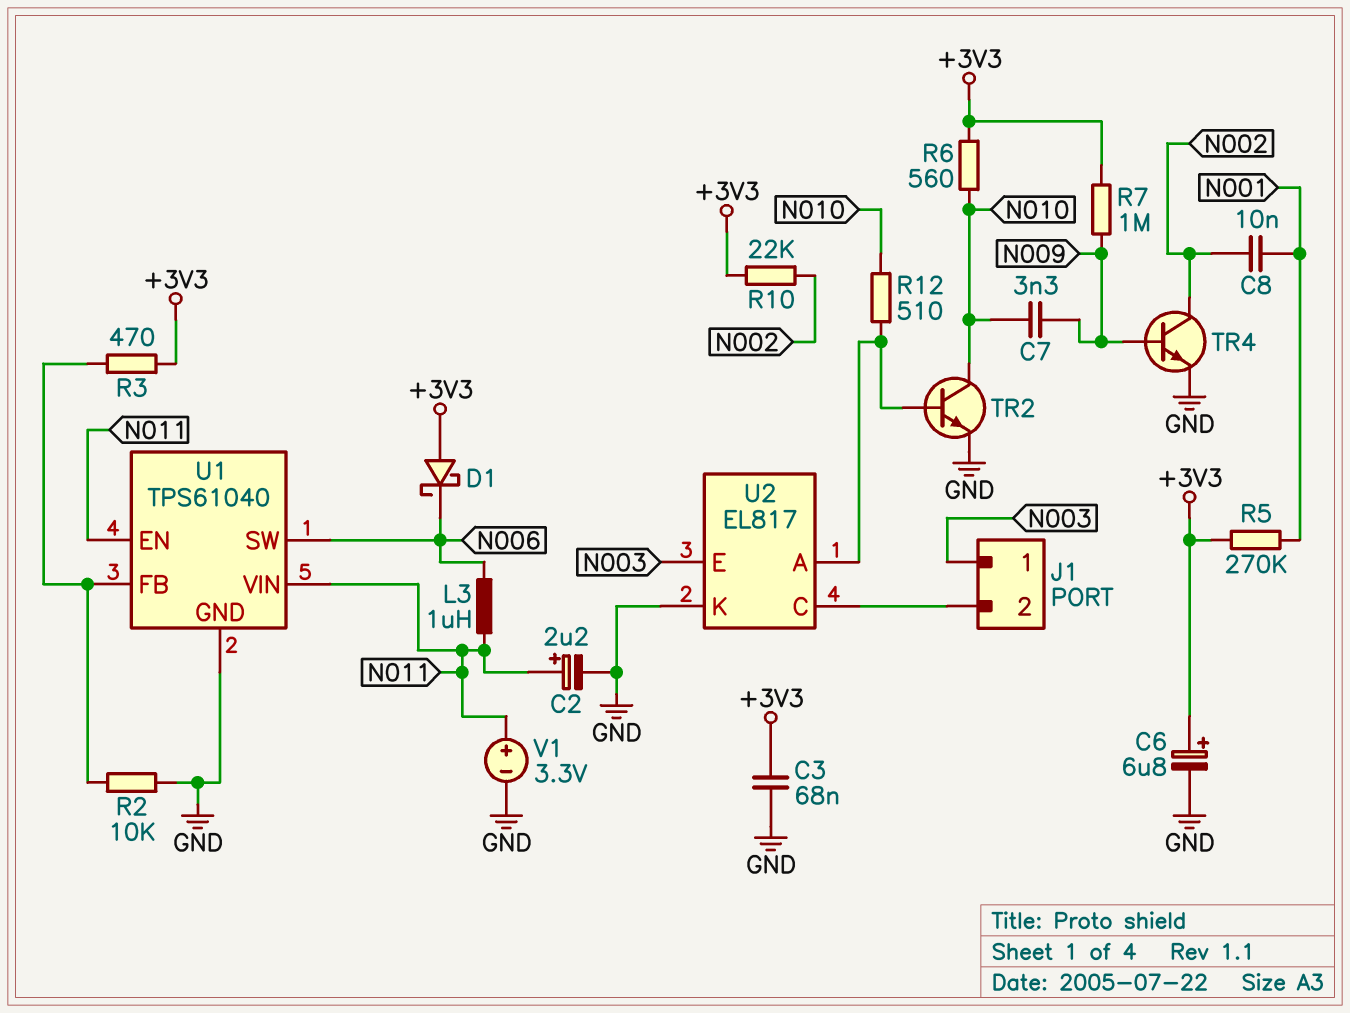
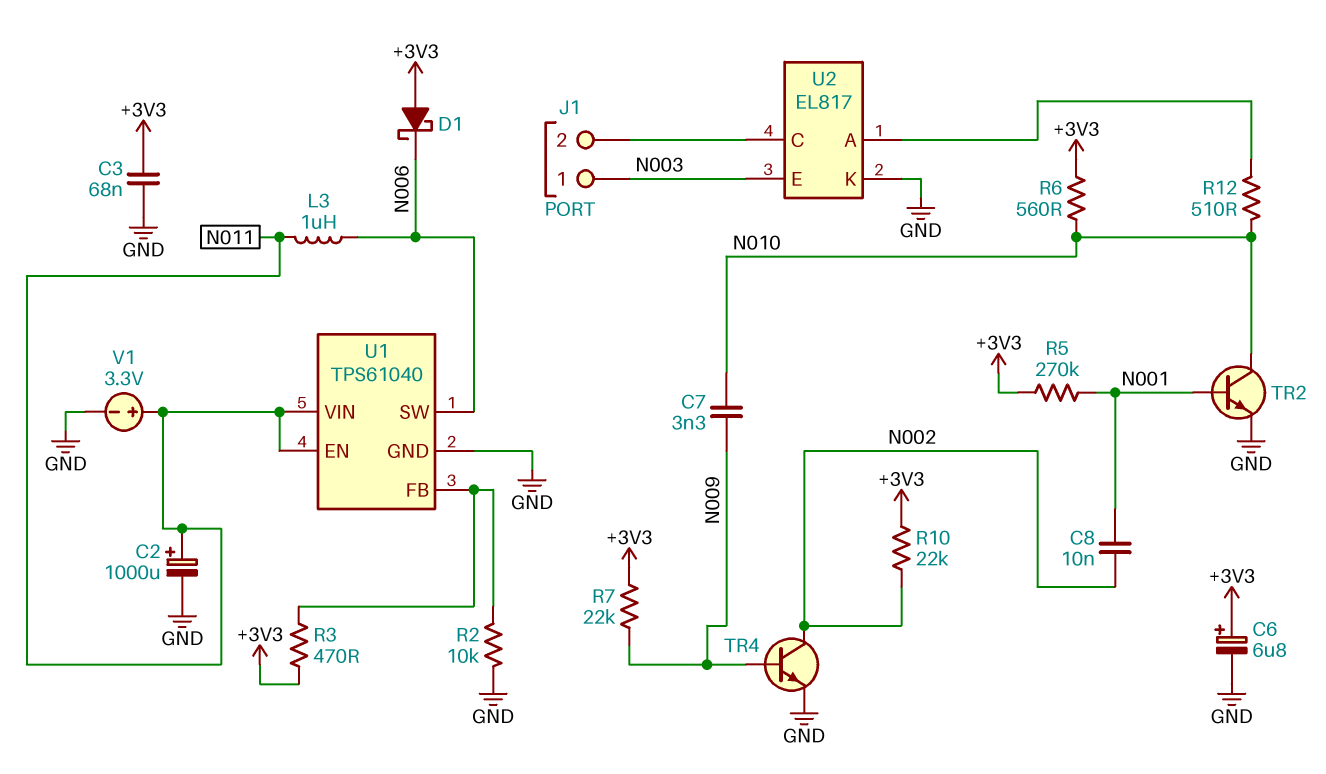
C2: 2.2uF (plus N011, minus GND) -> 1000uF (plus N011, minus GND)
R7: 1M (+3V3, N009) -> 22k (+3V3, N009)
TR2: NPN (B U2/A, C N010, E GND) -> NPN (B N001, C N010, E GND)

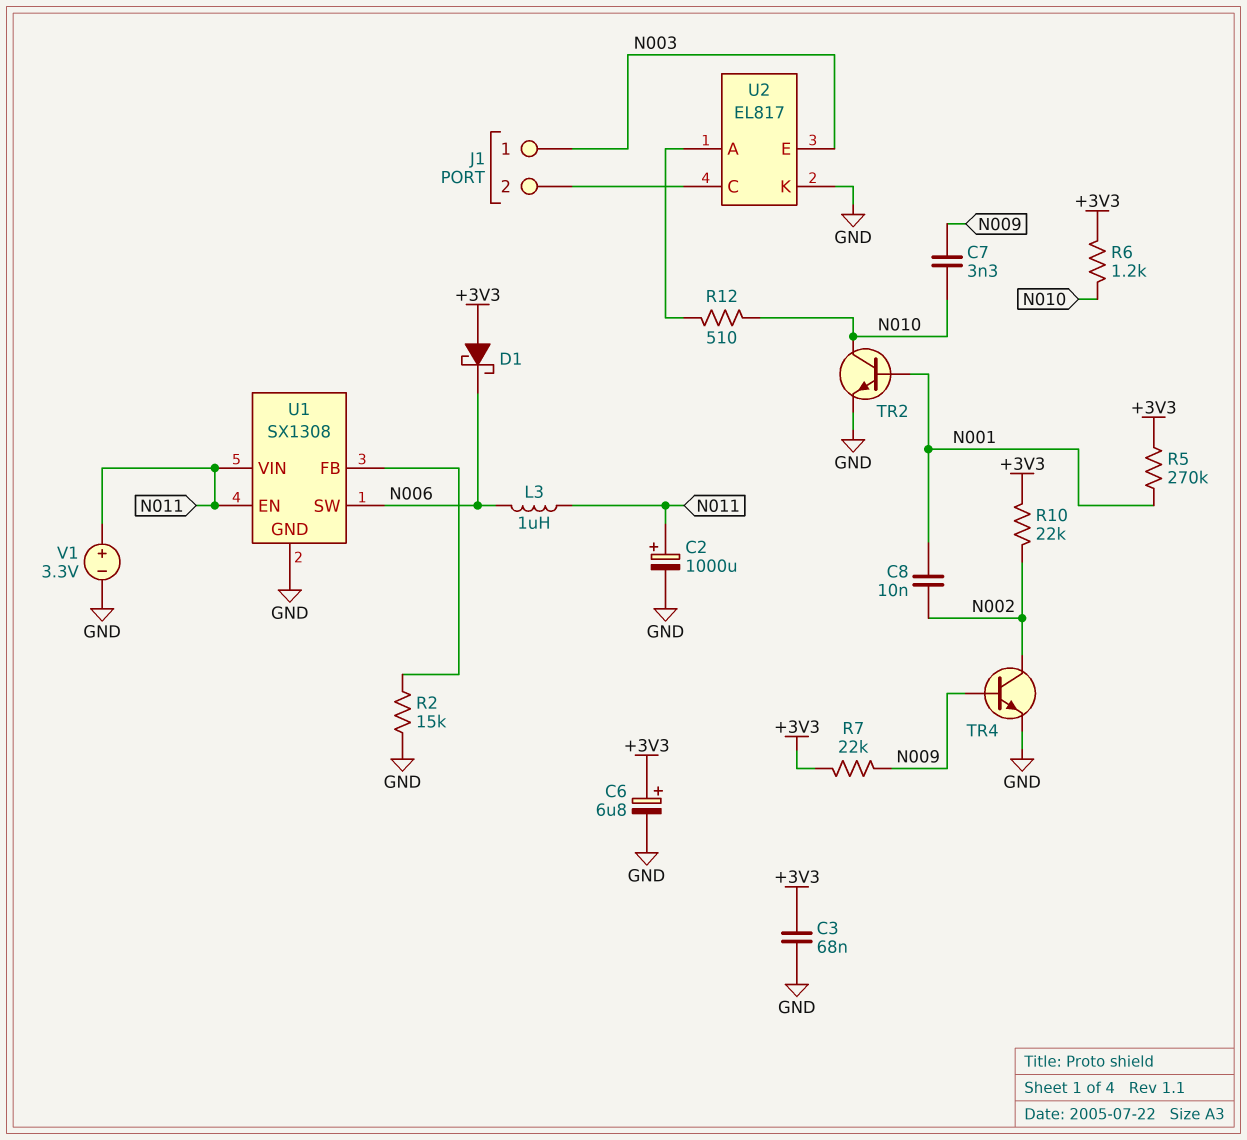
R2: 10k (GND, U1/FB) -> 15k (GND, U1/FB)
R3: 470 (+3V3, U1/FB) -> none
R6: 560 (+3V3, N010) -> 1.2k (+3V3, N010)
U1: TPS61040 -> SX1308

